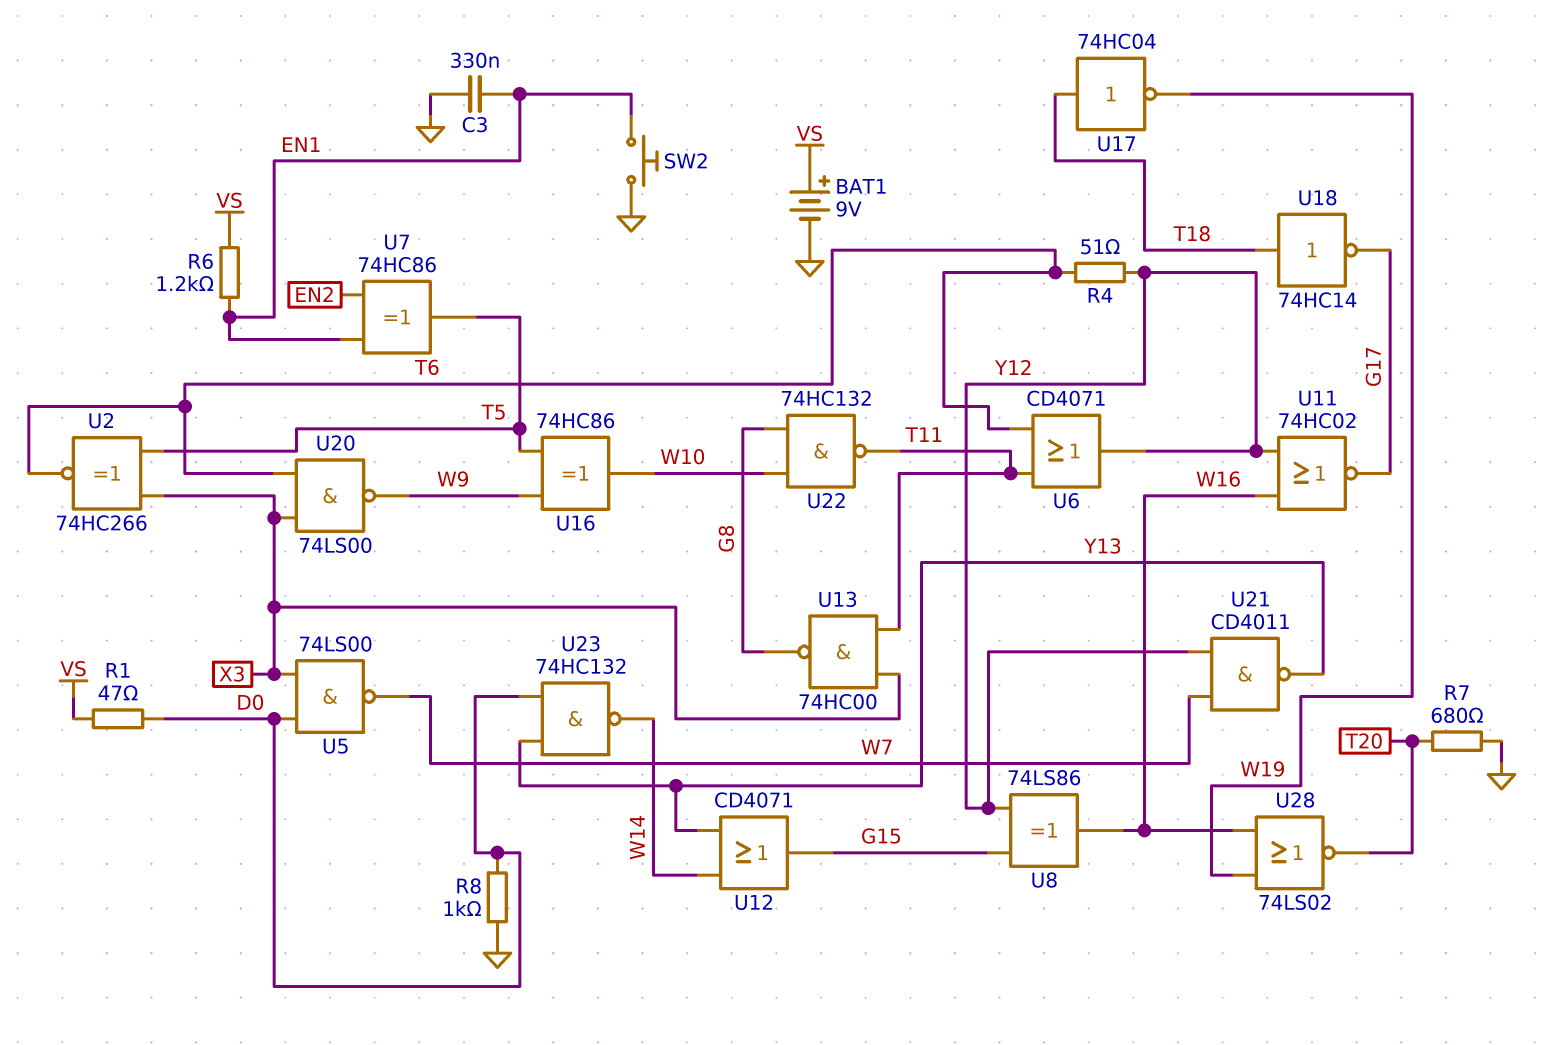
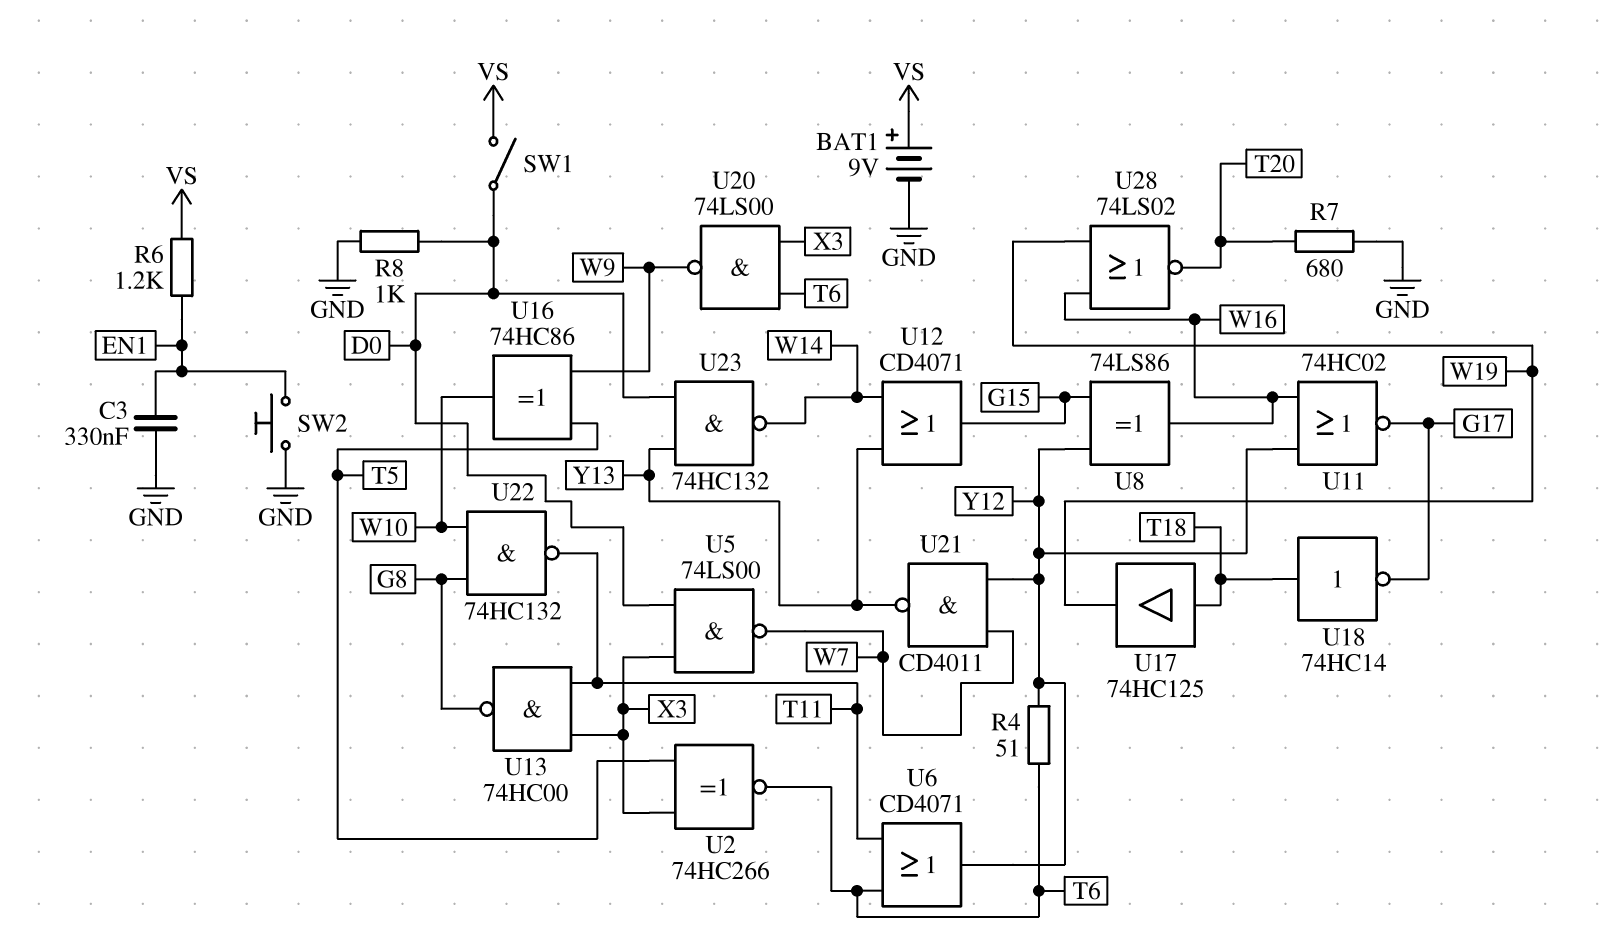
R1: 47 (D0, VS) -> none
SW1: none -> switch (D0, VS)
U7: XOR 74HC86 (in EN1, in EN2, out T5) -> none
U17: NOT 74HC04 (in T18, out W19) -> buffer 74HC125 (in T18, out W19)

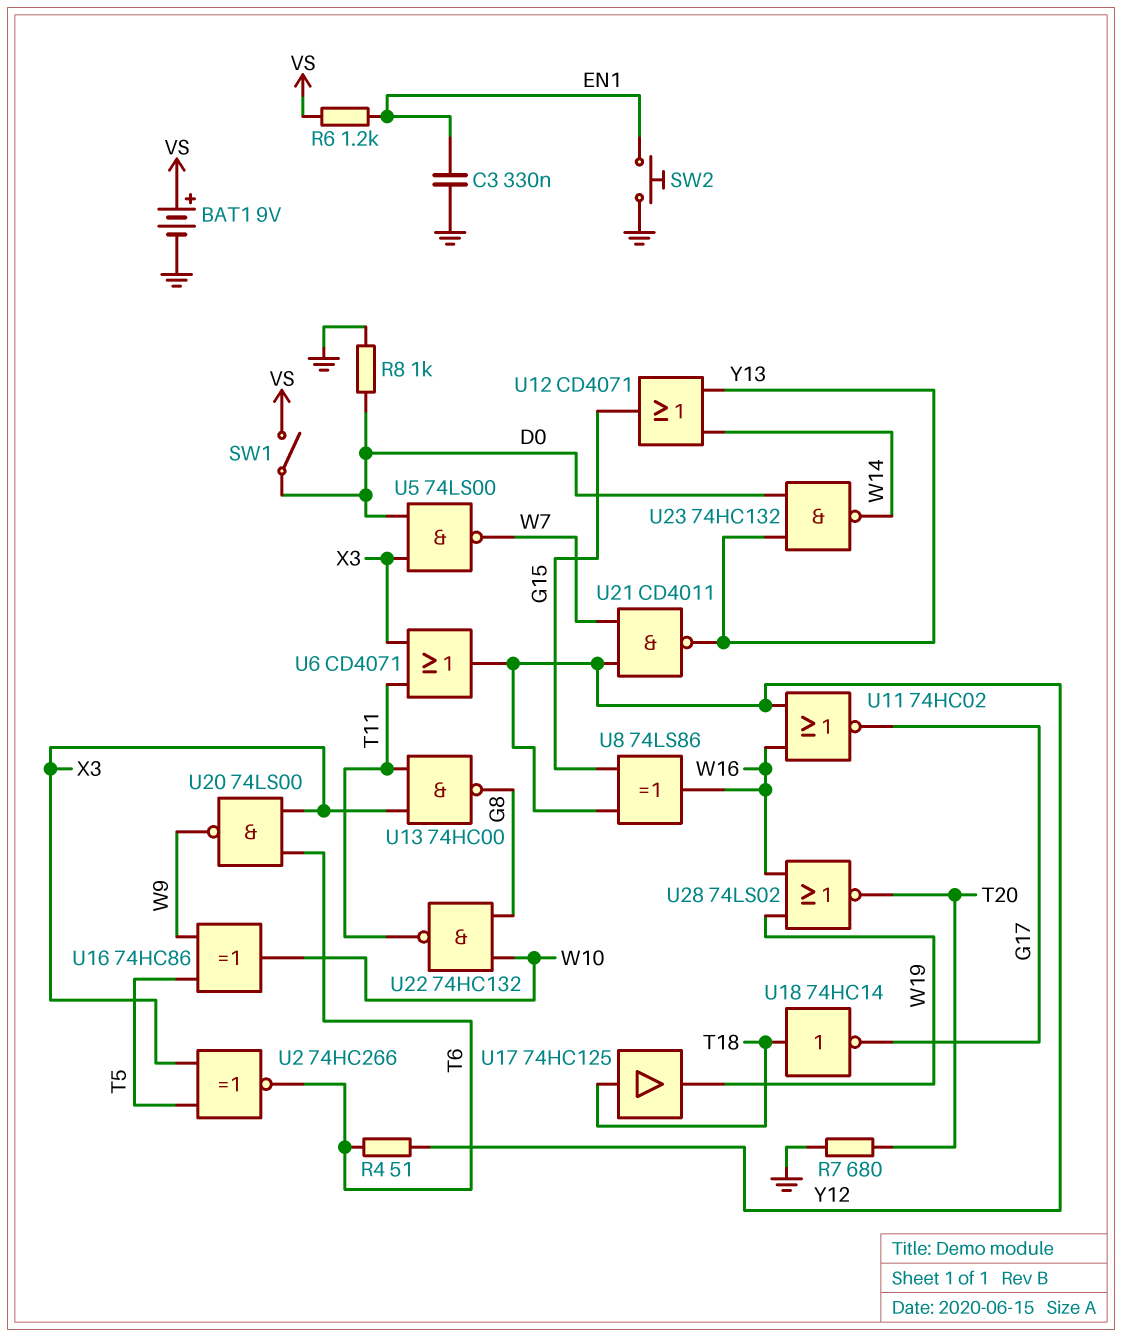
U6: OR CD4071 (in T6, in T11, out Y12) -> OR CD4071 (in T11, in X3, out Y12)

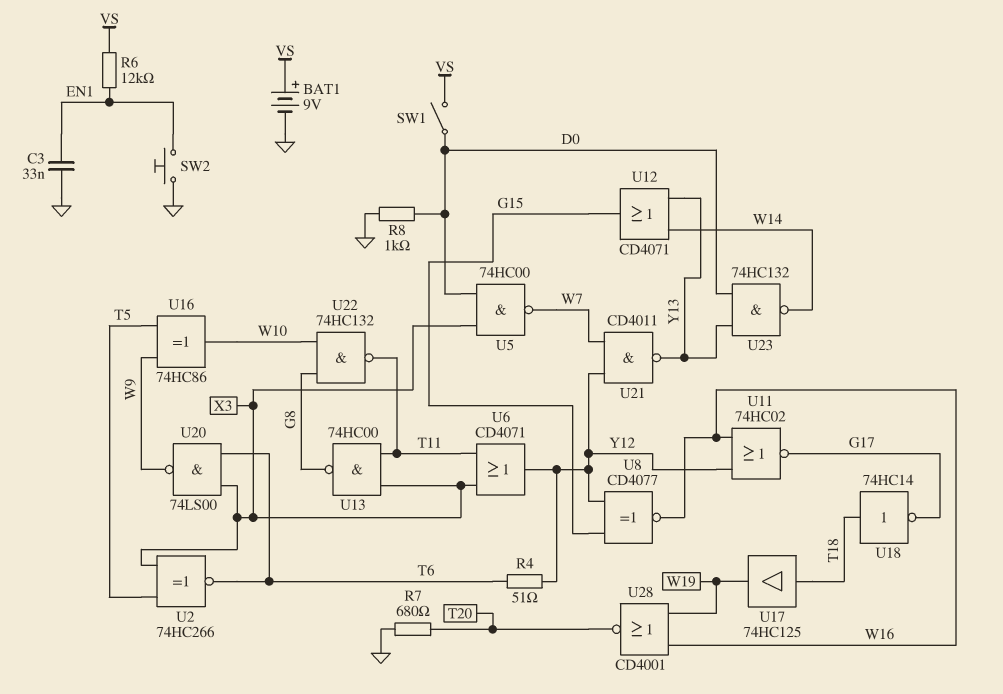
C3: 330nF (EN1, GND) -> 33nF (EN1, GND)
R6: 1.2k (EN1, VS) -> 12k (EN1, VS)
U5: NAND 74LS00 (in D0, in X3, out W7) -> NAND 74HC00 (in D0, in X3, out W7)
U8: XOR 74LS86 (in G15, in Y12, out W16) -> XNOR CD4077 (in G15, in Y12, out W16)
U28: NOR 74LS02 (in W16, in W19, out T20) -> NOR CD4001 (in W16, in W19, out T20)

